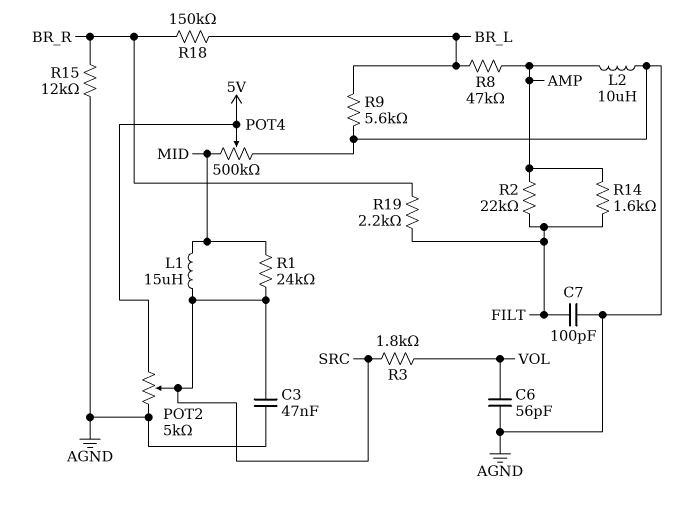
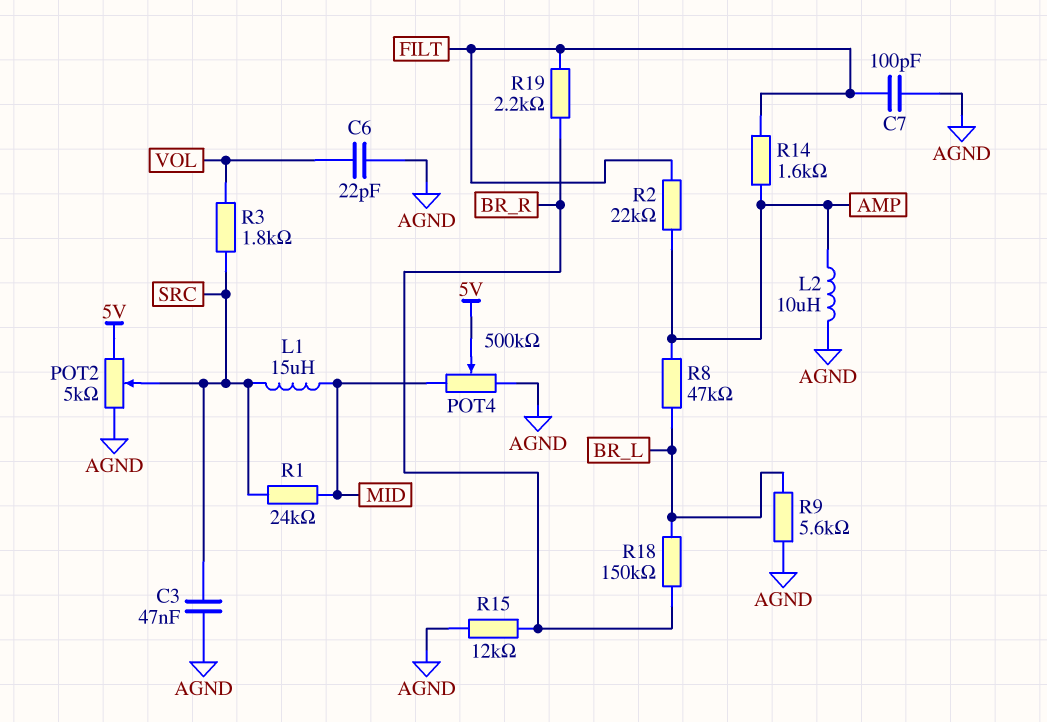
C6: 56pF (AGND, VOL) -> 22pF (AGND, VOL)

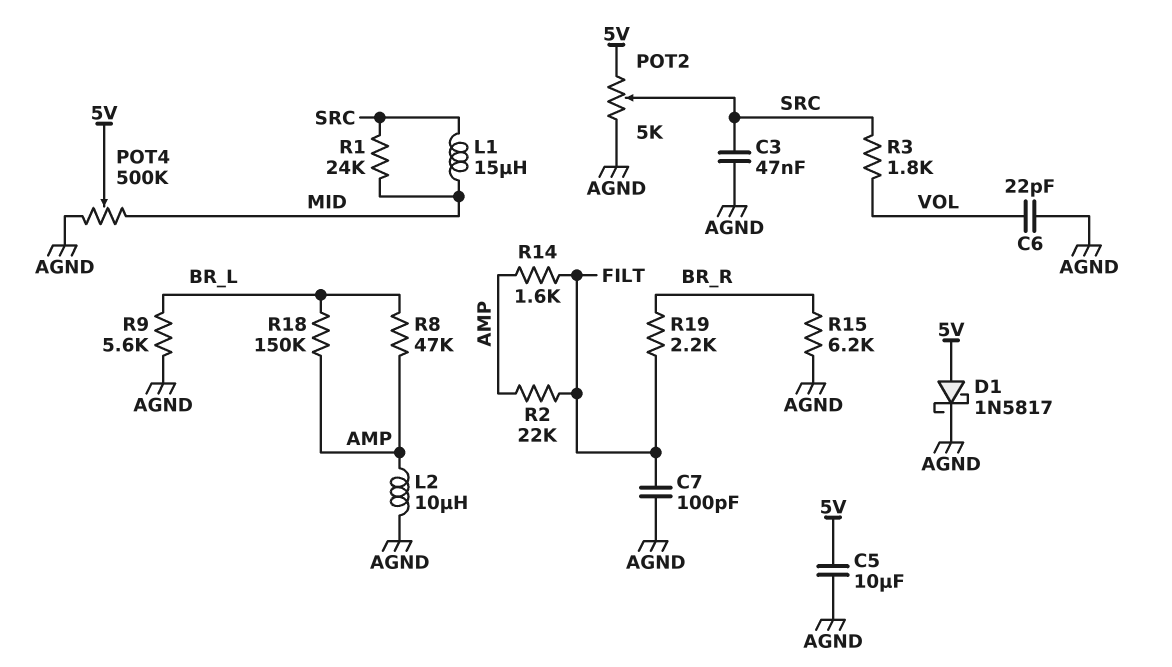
C5: none -> 10uF (5V, AGND)
D1: none -> schottky 1N5817 (A 5V, K AGND)
R15: 12k (AGND, BR_R) -> 6.2k (AGND, BR_R)
R18: 150k (BR_L, BR_R) -> 150k (AMP, BR_L)

